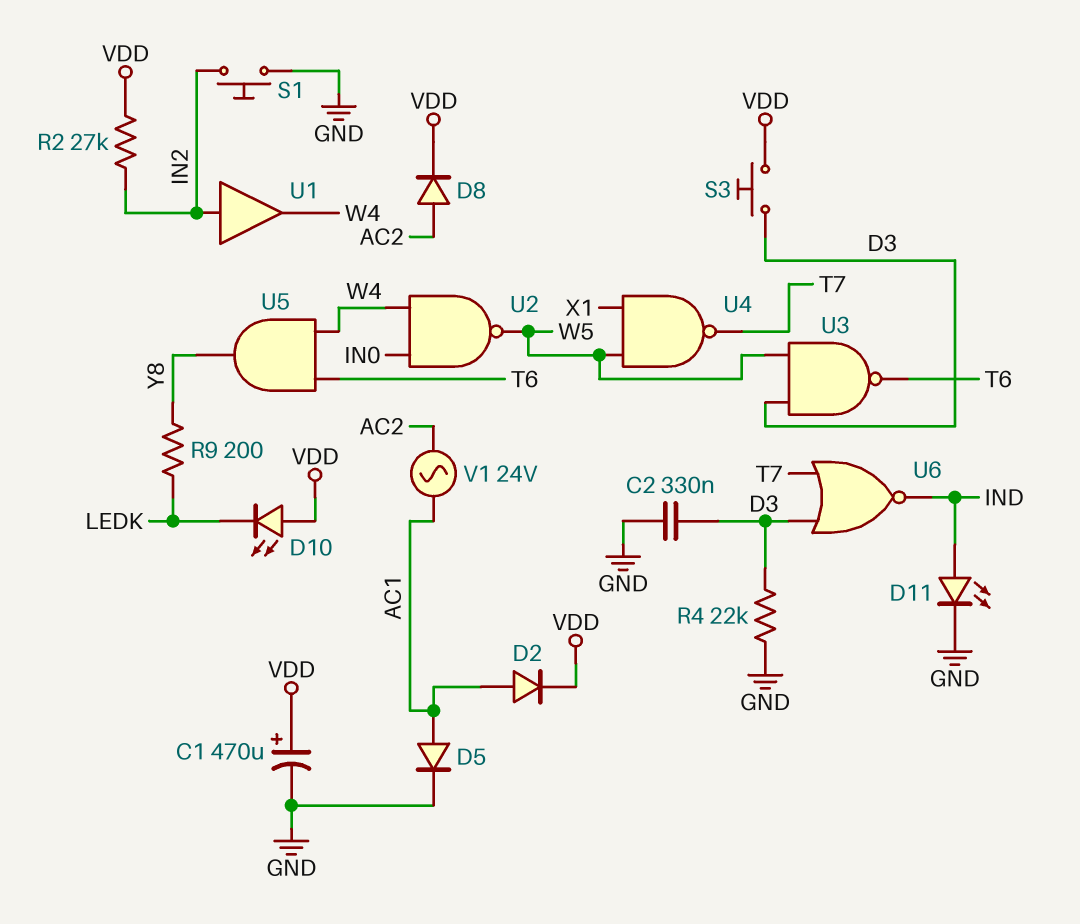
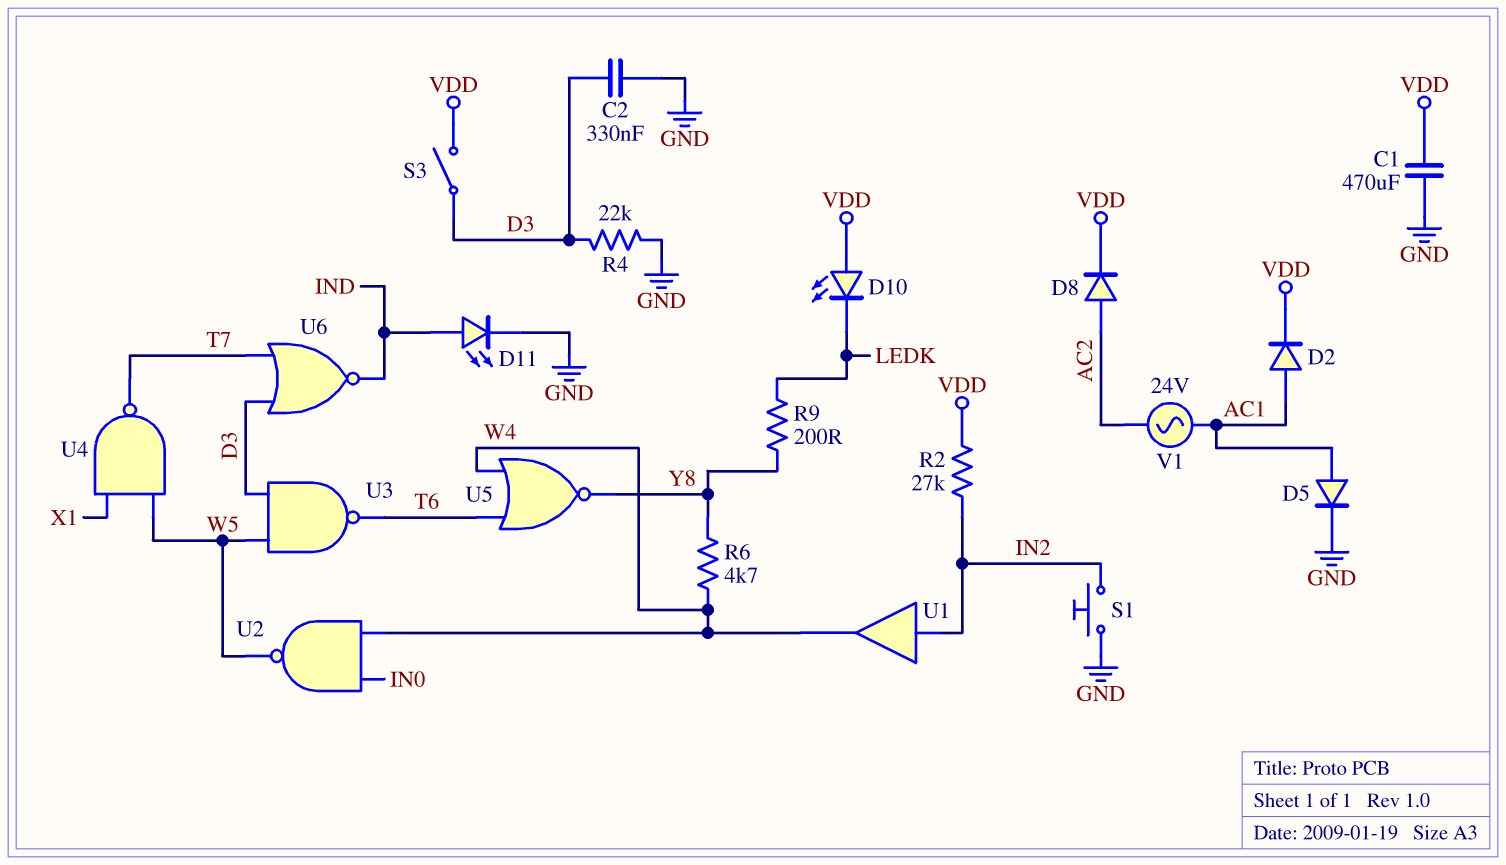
C1: 470uF (plus VDD, minus GND) -> 470uF (GND, VDD)
R6: none -> 4.7k (W4, Y8)
S3: button (D3, VDD) -> switch (D3, VDD)
U5: AND (in T6, in W4, out Y8) -> NOR (in T6, in W4, out Y8)

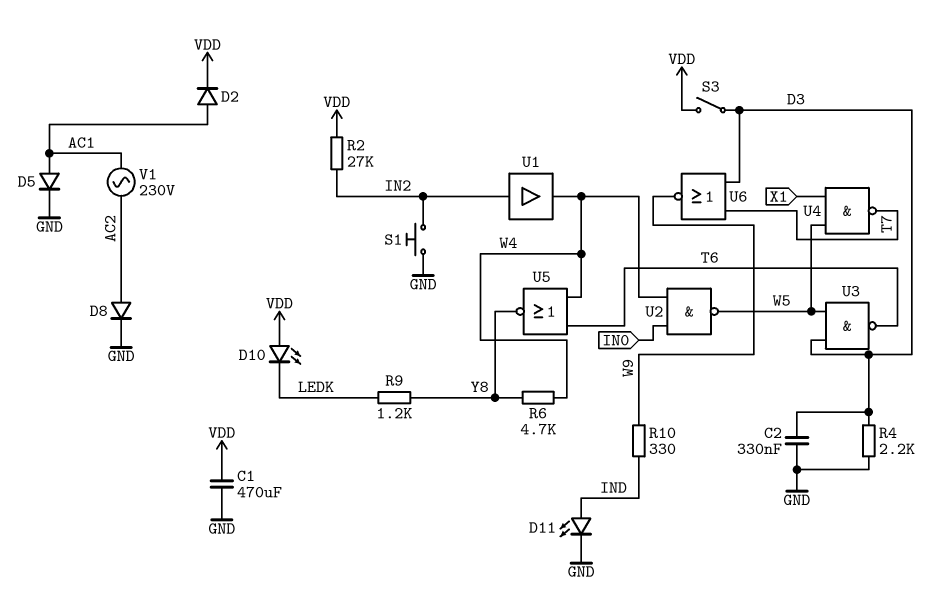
D8: diode (A AC2, K VDD) -> diode (A AC2, K GND)
R4: 22k (D3, GND) -> 2.2k (D3, GND)
R9: 200 (LEDK, Y8) -> 1.2k (LEDK, Y8)
R10: none -> 330 (IND, W9)
U6: NOR (in D3, in T7, out IND) -> NOR (in D3, in T7, out W9)
V1: AC 24V (AC1, AC2) -> AC 230V (AC1, AC2)

